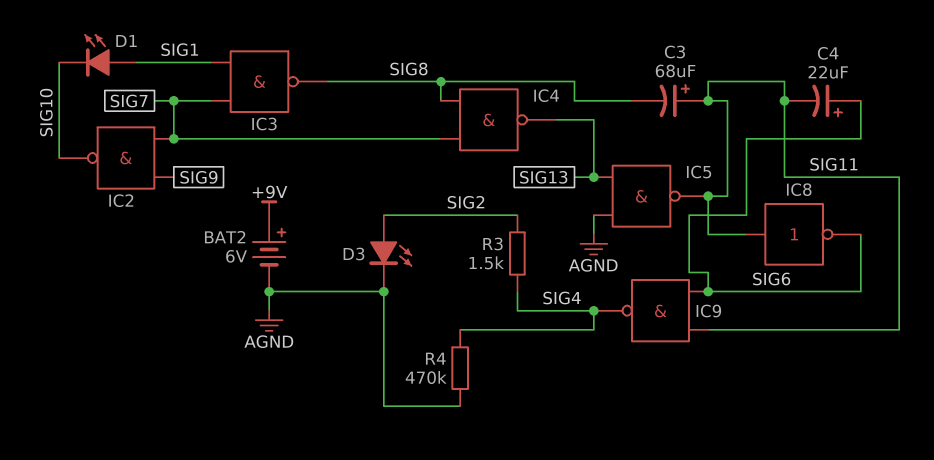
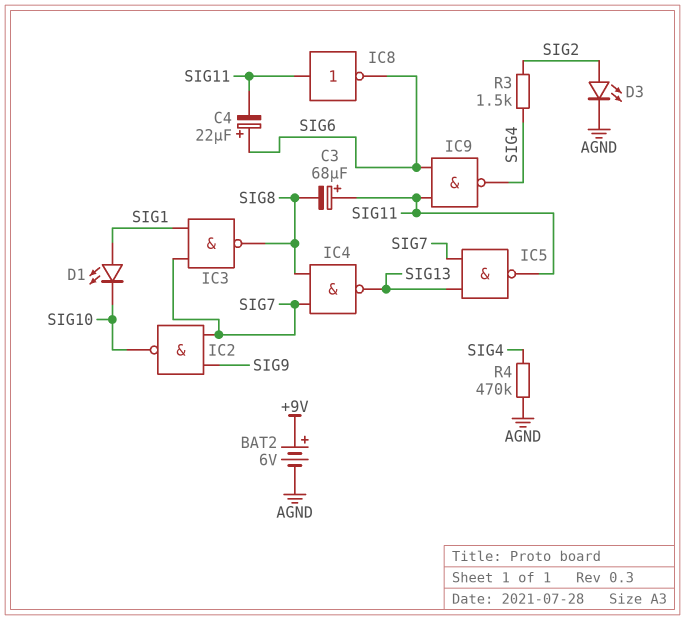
IC5: NAND (in AGND, in SIG13, out SIG11) -> NAND (in SIG7, in SIG13, out SIG11)

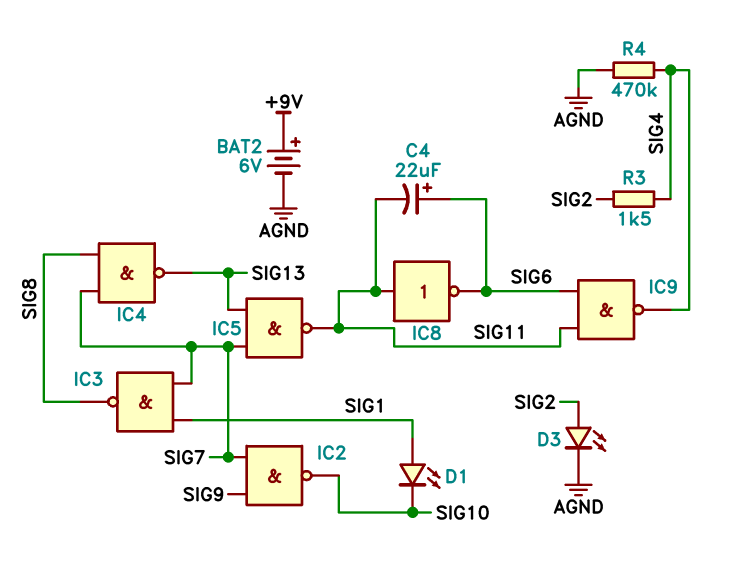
C3: 68uF (plus SIG11, minus SIG8) -> none

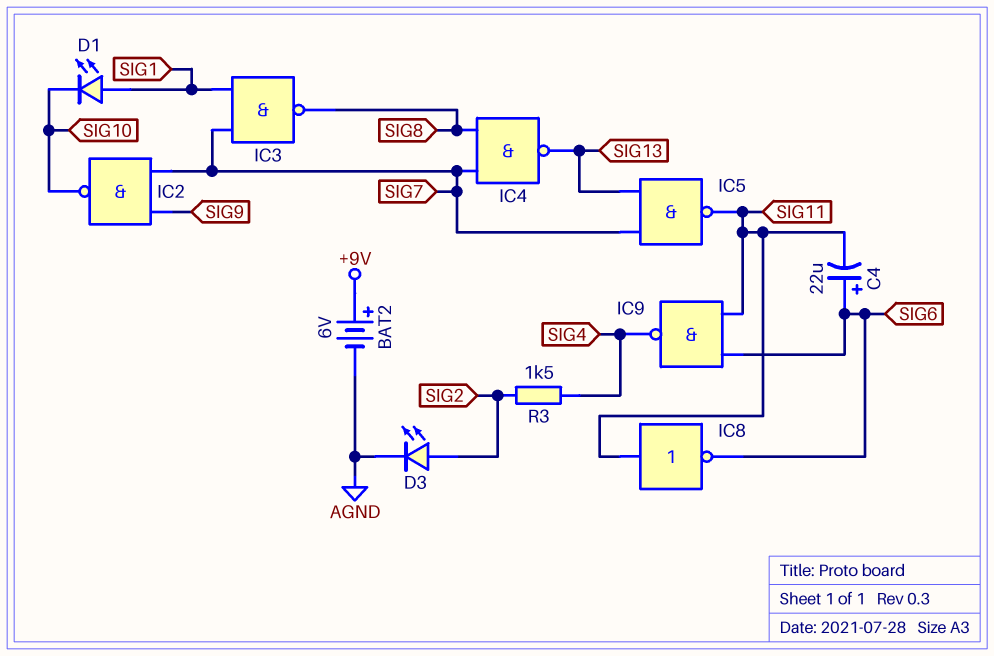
R4: 470k (AGND, SIG4) -> none

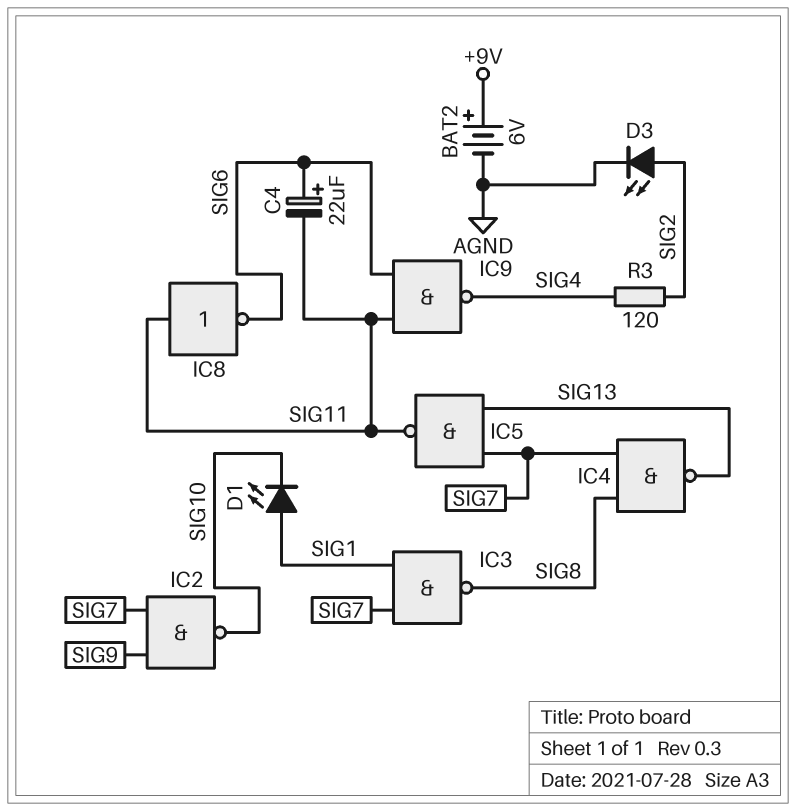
R3: 1.5k (SIG2, SIG4) -> 120 (SIG2, SIG4)

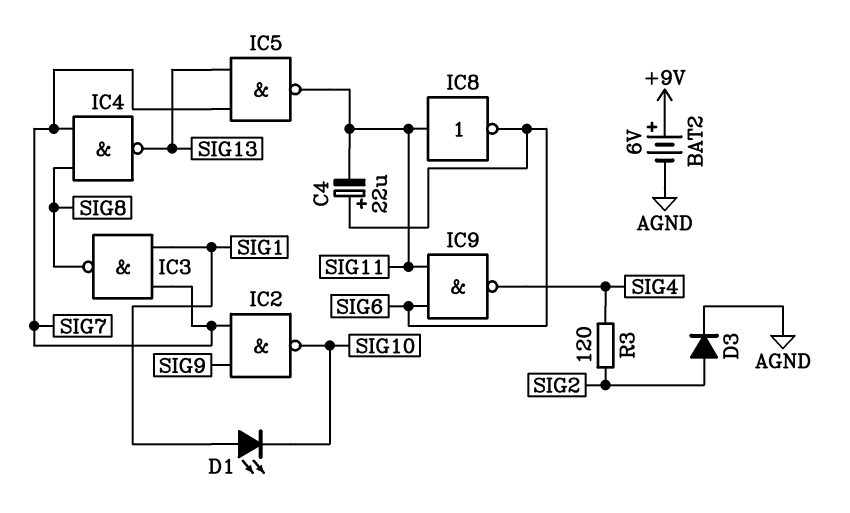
D3: LED (A SIG2, K AGND) -> diode (A SIG2, K AGND)

